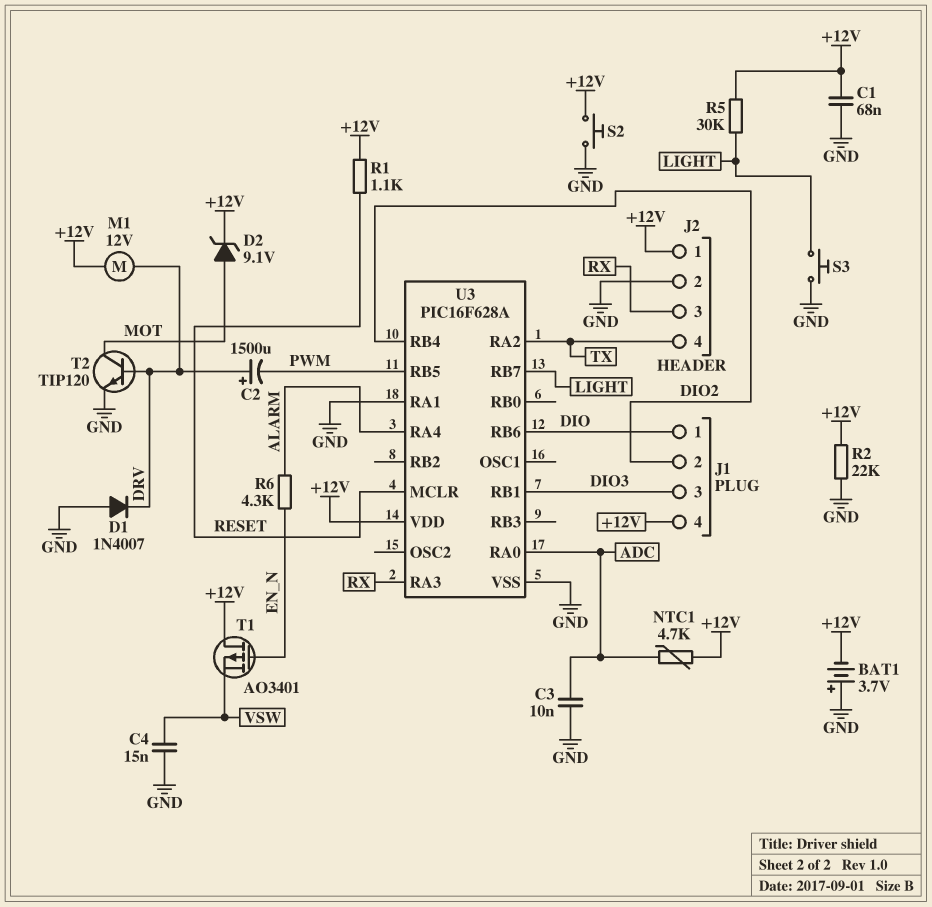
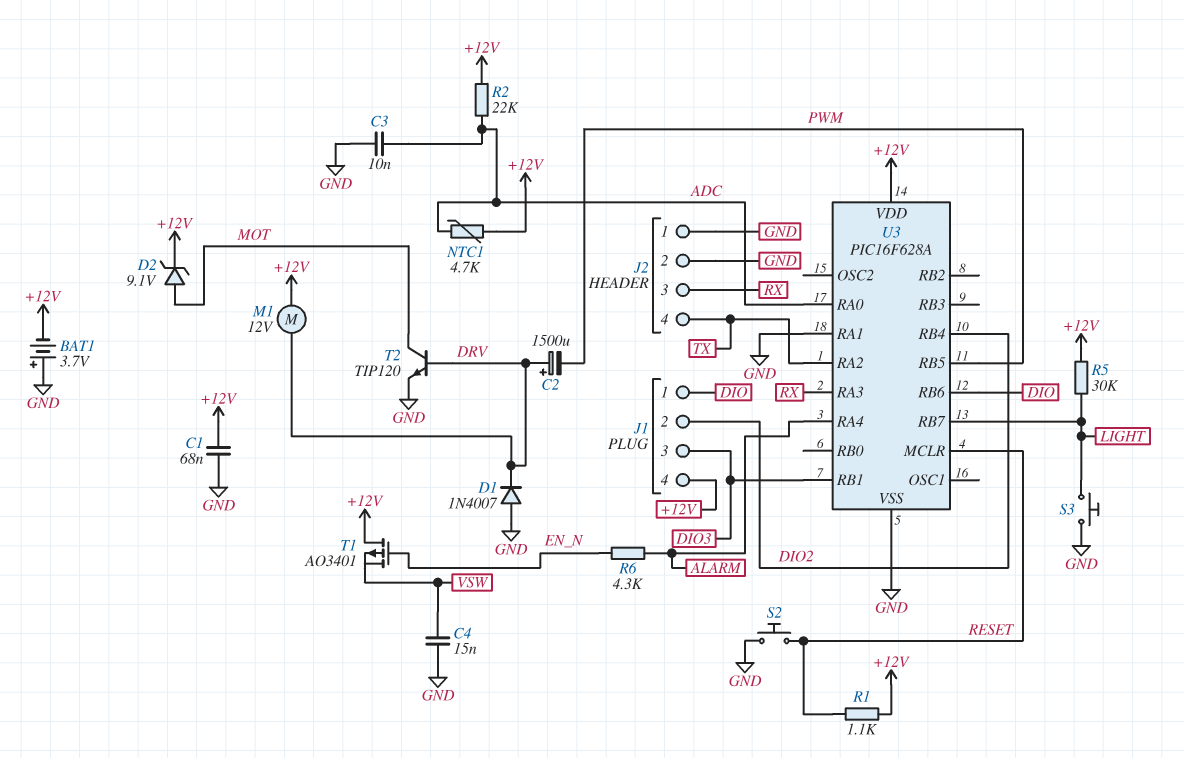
J2 pin 1: +12V -> GND
R2: 22k (+12V, GND) -> 22k (+12V, ADC)
S2: button (+12V, GND) -> button (GND, RESET)

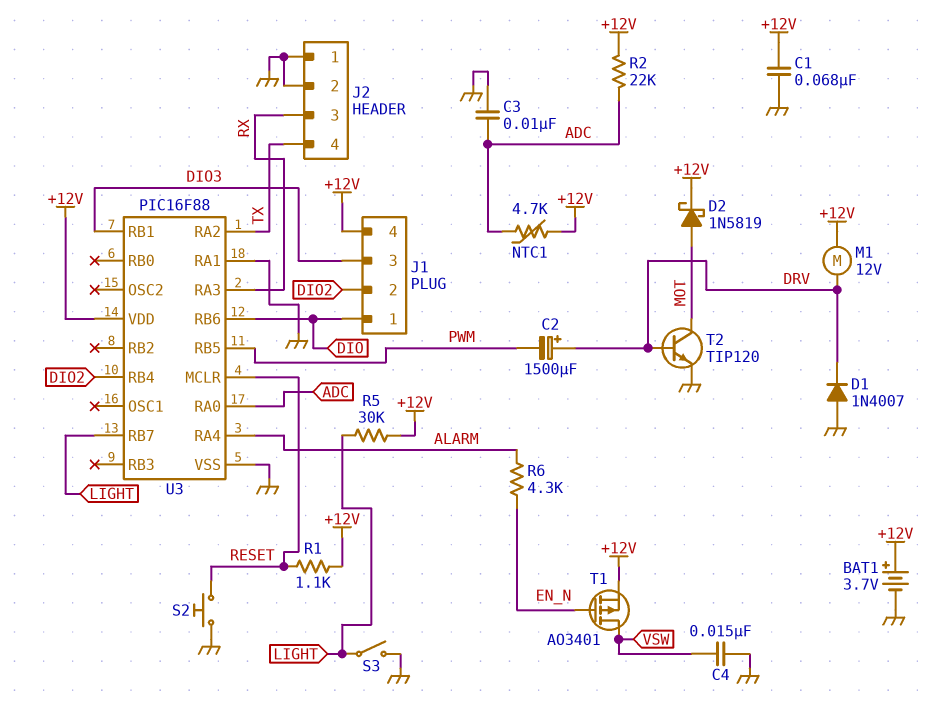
BAT1: 3.7V (plus GND, minus +12V) -> 3.7V (plus +12V, minus GND)
D2: zener 9.1V (A MOT, K +12V) -> schottky 1N5819 (A MOT, K +12V)
S3: button (GND, LIGHT) -> switch (GND, LIGHT)
T1: PMOS AO3401 (G EN_N, D +12V, S VSW) -> PMOS AO3401 (G EN_N, D VSW, S +12V)
U3: PIC16F628A -> PIC16F88

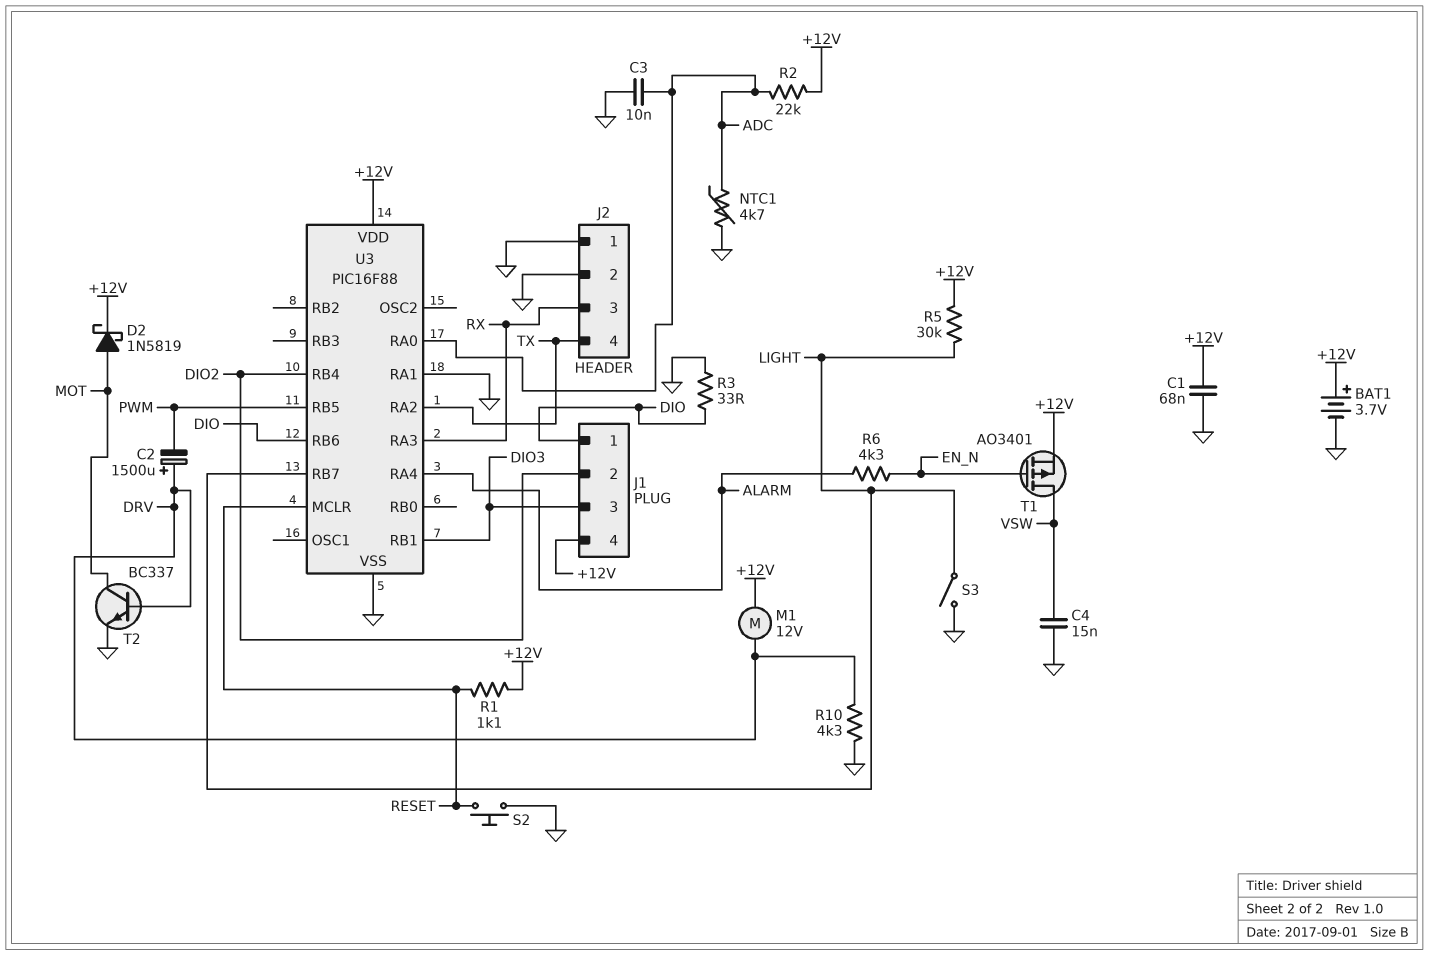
D1: diode 1N4007 (A GND, K DRV) -> none
NTC1: 4.7k (+12V, ADC) -> 4.7k (ADC, GND)
R3: none -> 33 (DIO, GND)
R10: none -> 4.3k (DRV, GND)
T2: NPN TIP120 (B DRV, C MOT, E GND) -> NPN BC337 (B DRV, C MOT, E GND)

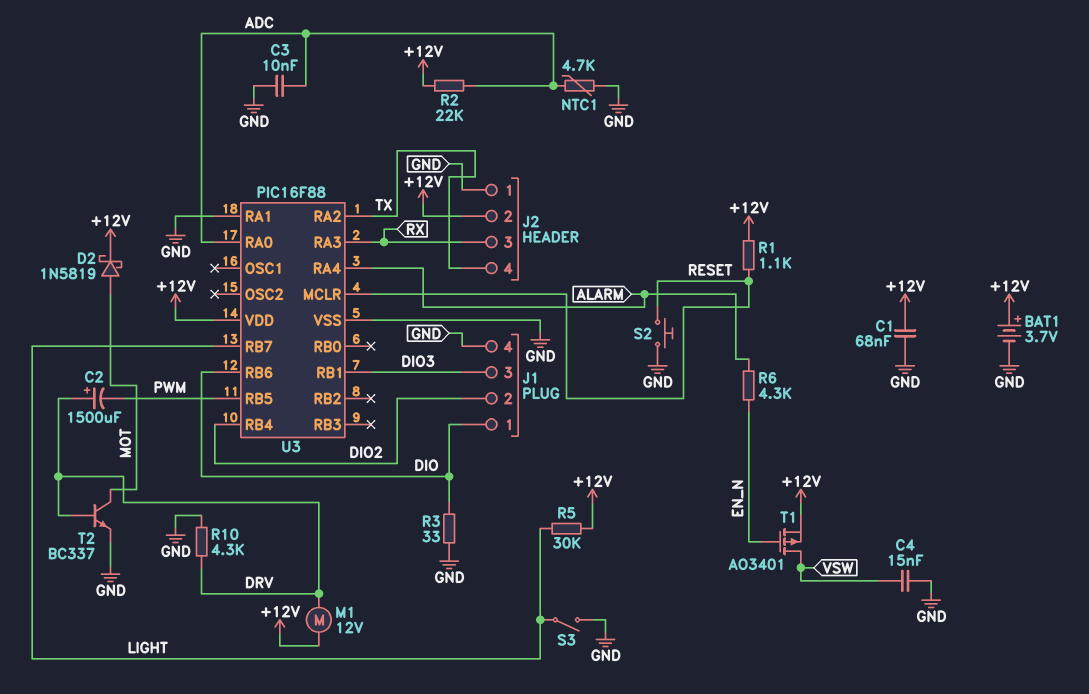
J1 pin 4: +12V -> GND
J2 pin 2: GND -> +12V

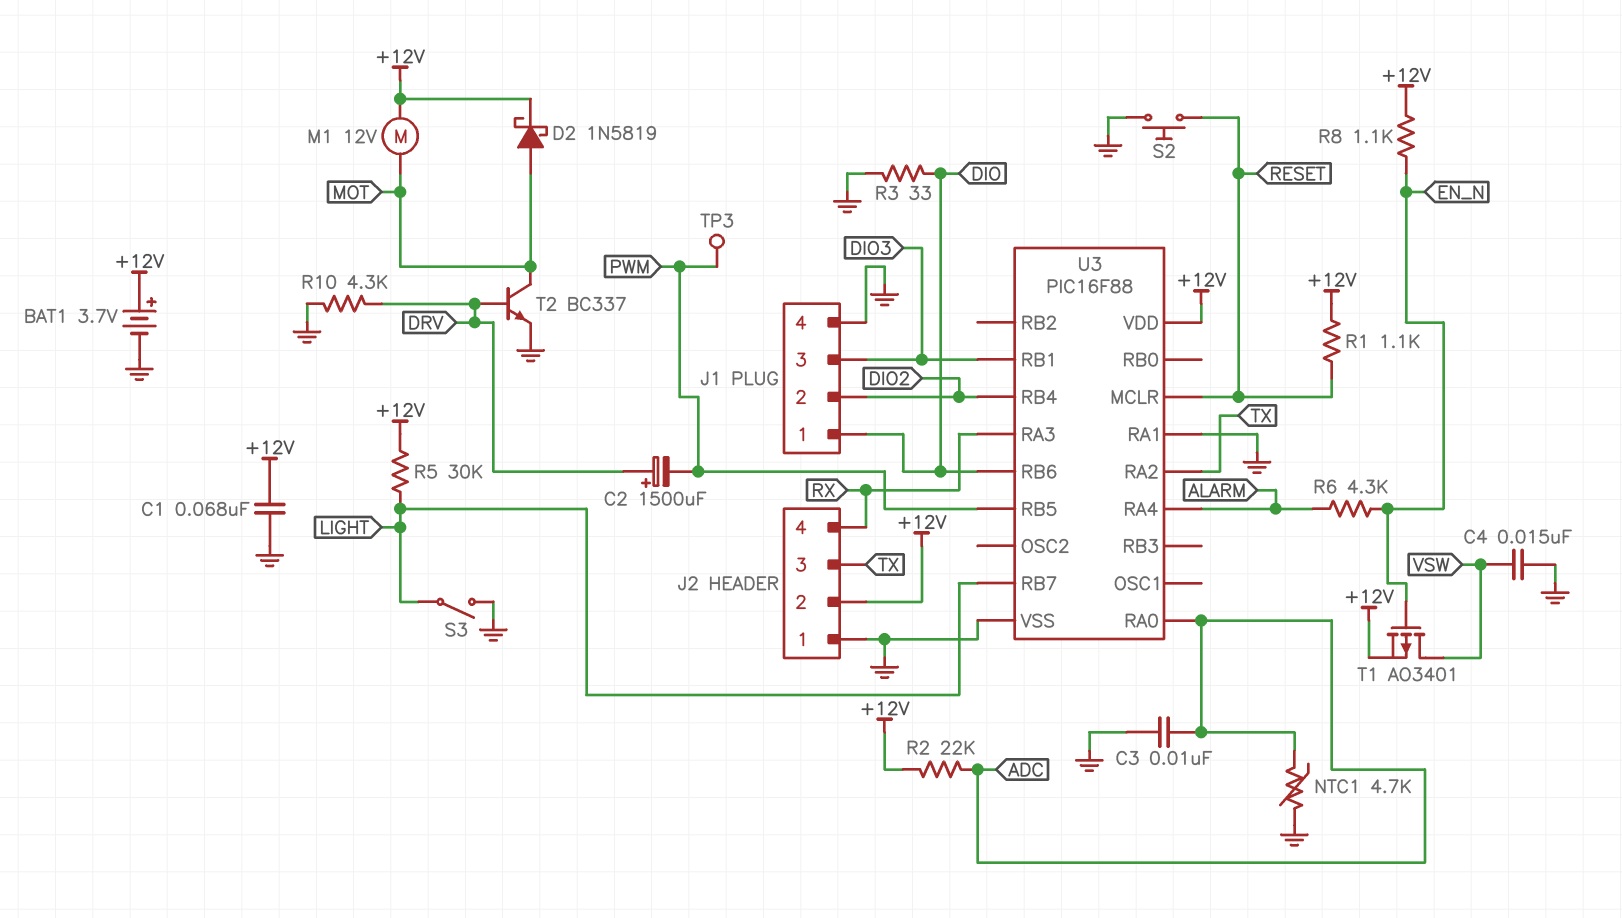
J2 pin 3: RX -> TX
J2 pin 4: TX -> RX
M1: motor 12V (+12V, DRV) -> motor 12V (+12V, MOT)
R8: none -> 1.1k (+12V, EN_N)
TP3: none -> test point (PWM)

